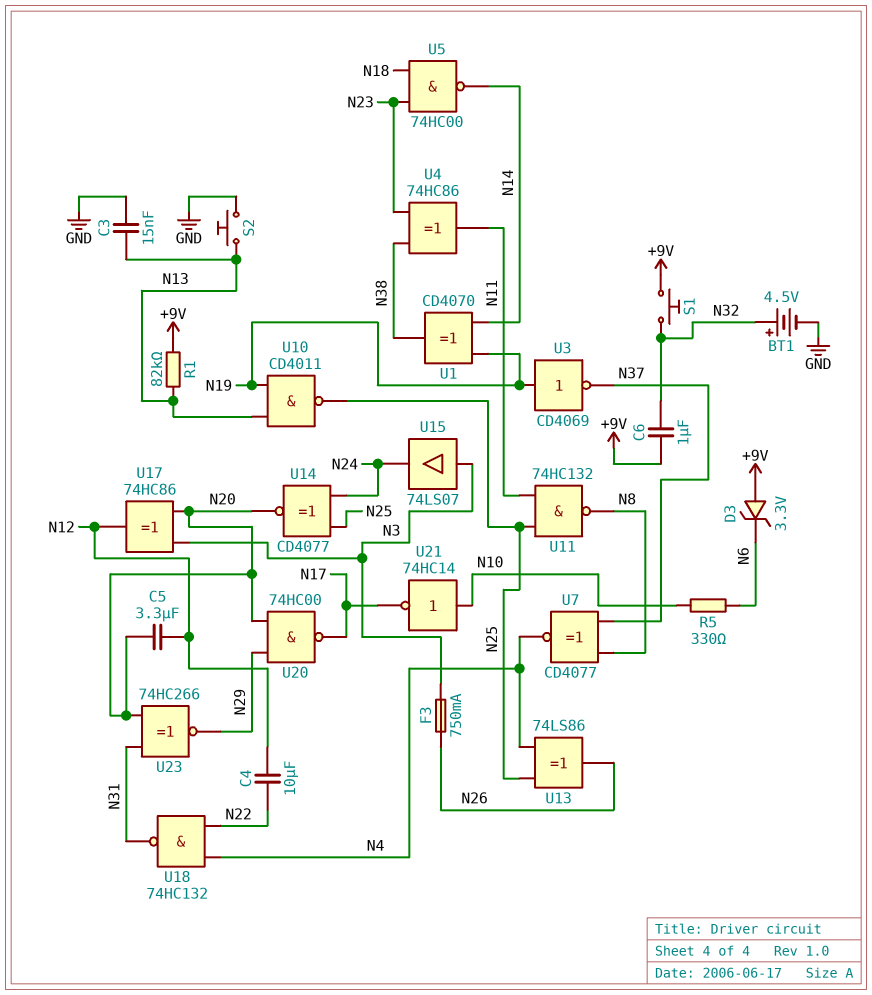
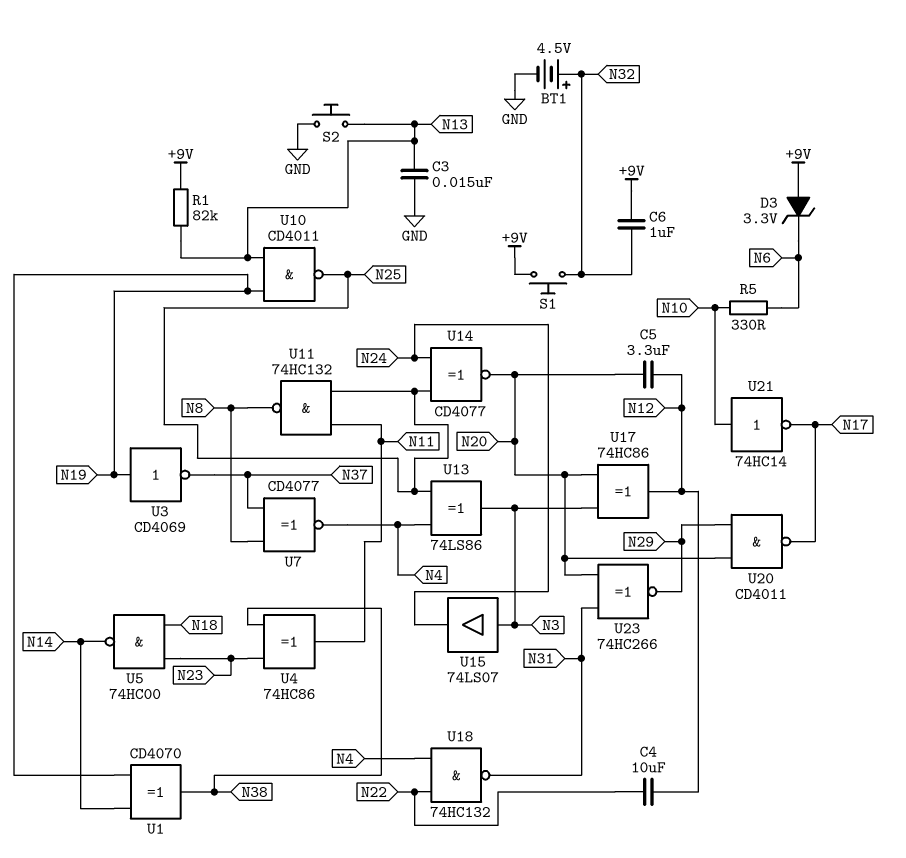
F3: 750mA (N3, N26) -> none
U13: XOR 74LS86 (in N4, in N25, out N26) -> XOR 74LS86 (in N4, in N25, out N3)
U20: NAND 74HC00 (in N20, in N29, out N17) -> NAND CD4011 (in N20, in N29, out N17)

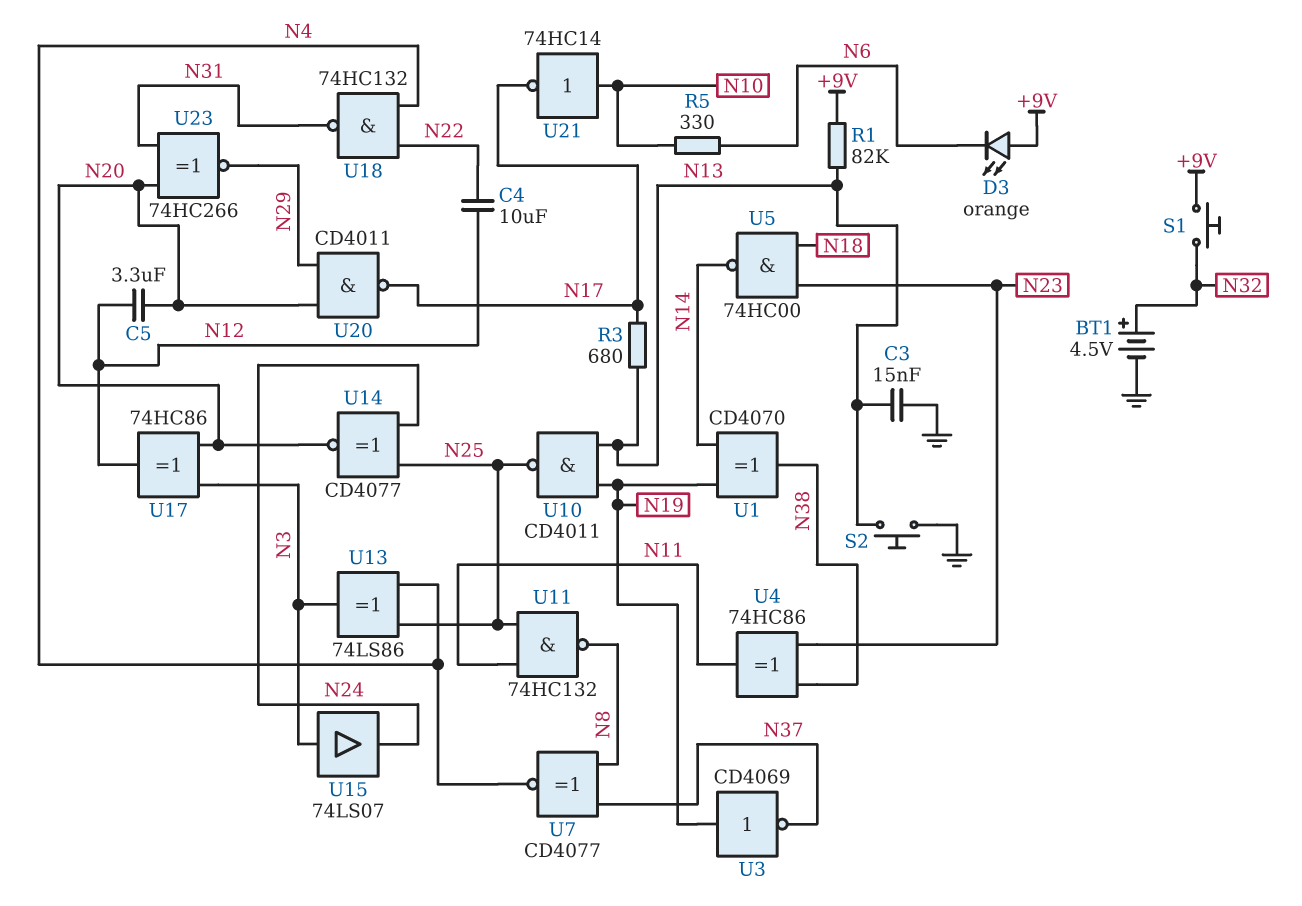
C6: 1uF (+9V, N32) -> none
D3: zener 3.3V (A +9V, K N6) -> LED orange (A +9V, K N6)
R3: none -> 680 (N13, N17)

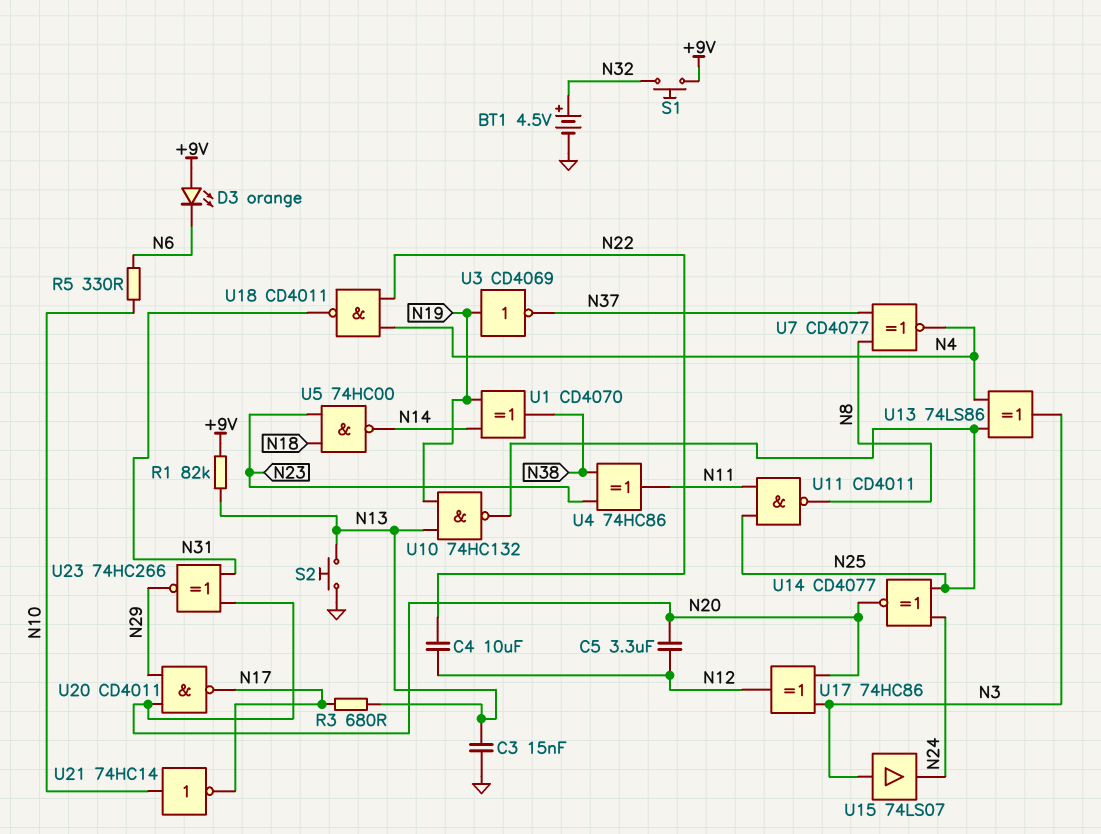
U10: NAND CD4011 (in N13, in N19, out N25) -> NAND 74HC132 (in N13, in N19, out N25)
U11: NAND 74HC132 (in N11, in N25, out N8) -> NAND CD4011 (in N11, in N25, out N8)
U18: NAND 74HC132 (in N4, in N22, out N31) -> NAND CD4011 (in N4, in N22, out N31)

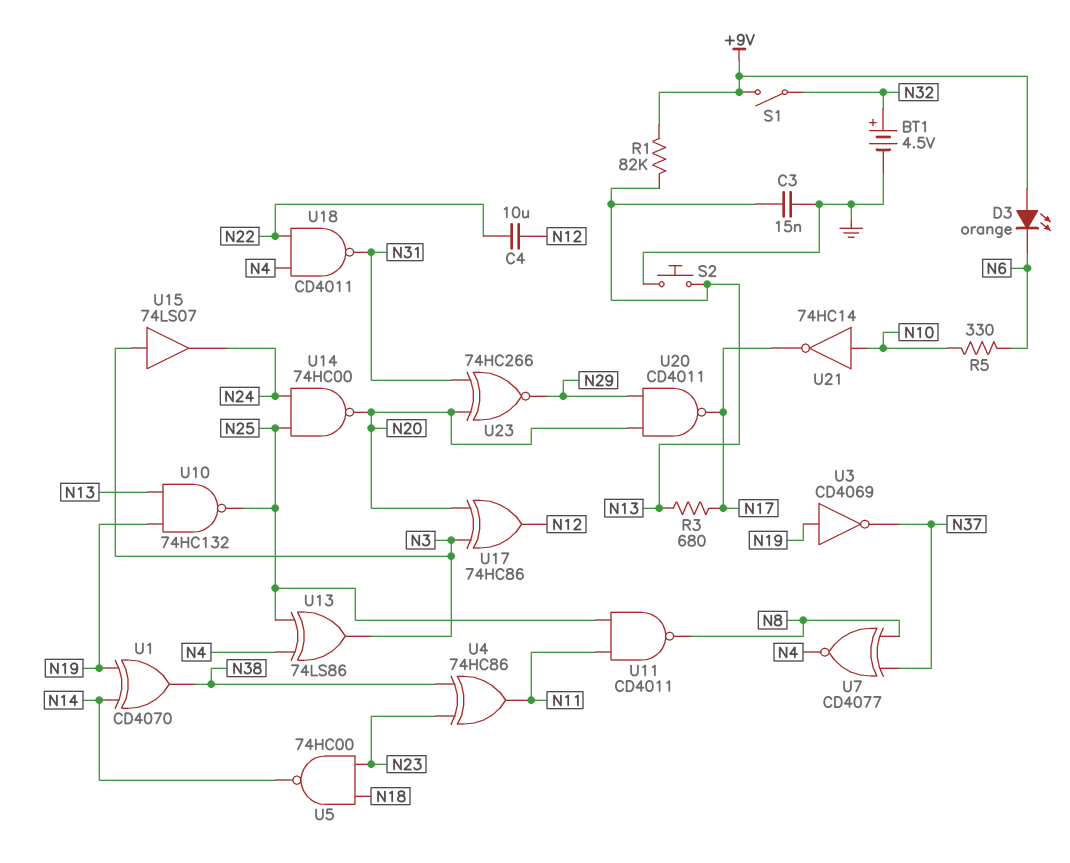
C5: 3.3uF (N12, N20) -> none
S1: button (+9V, N32) -> switch (+9V, N32)
U14: XNOR CD4077 (in N24, in N25, out N20) -> NAND 74HC00 (in N24, in N25, out N20)

